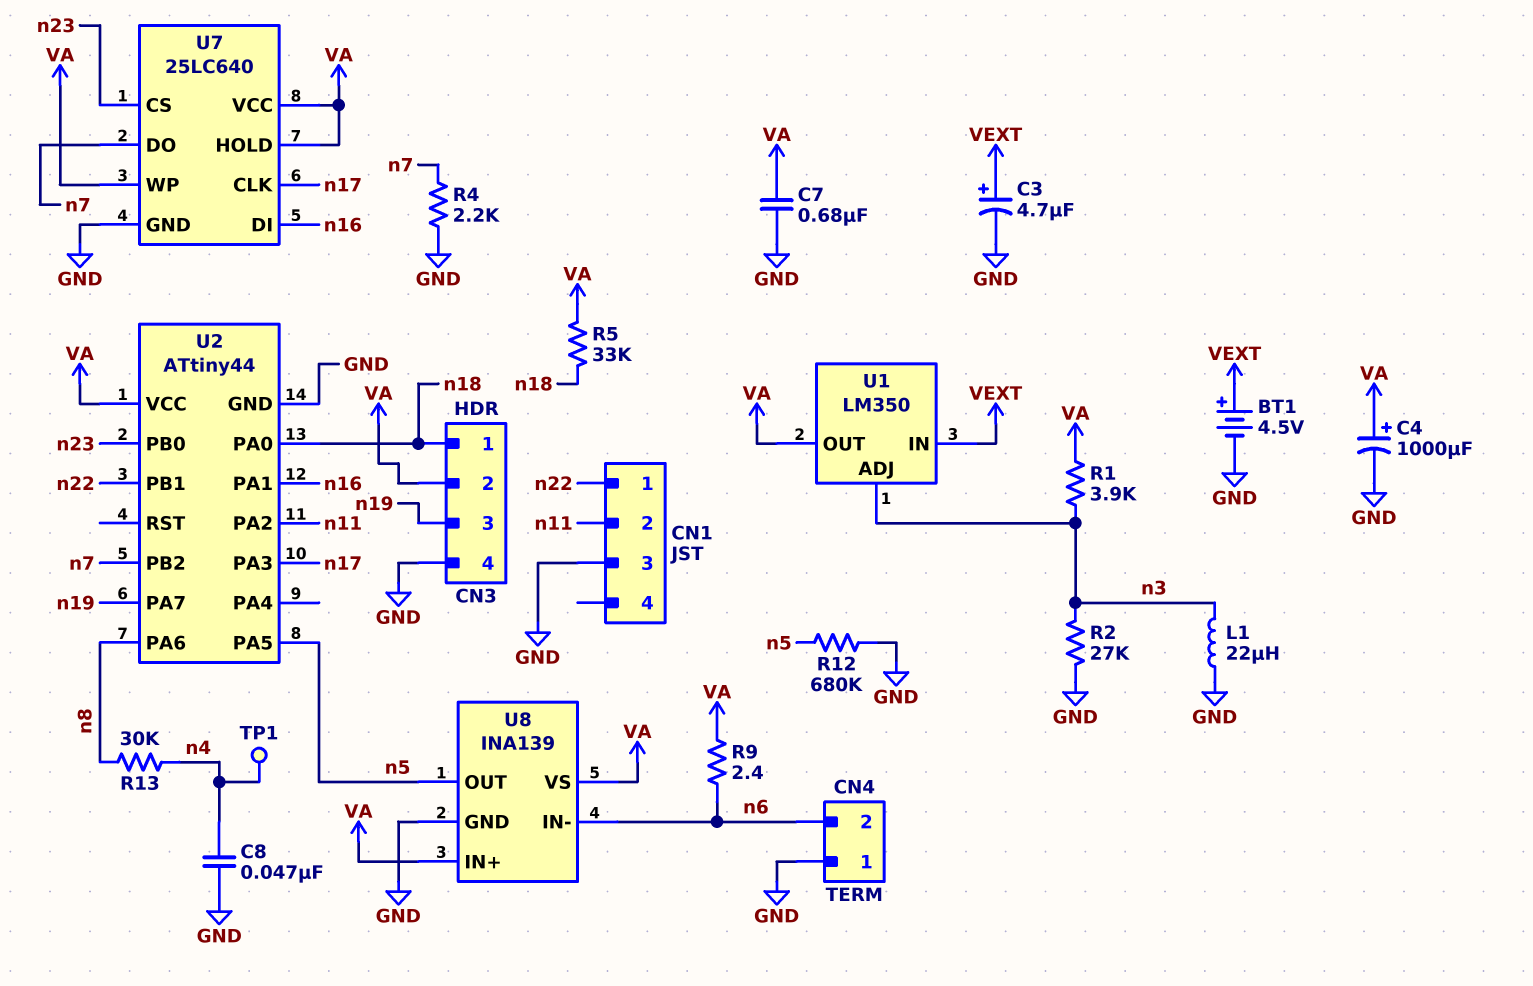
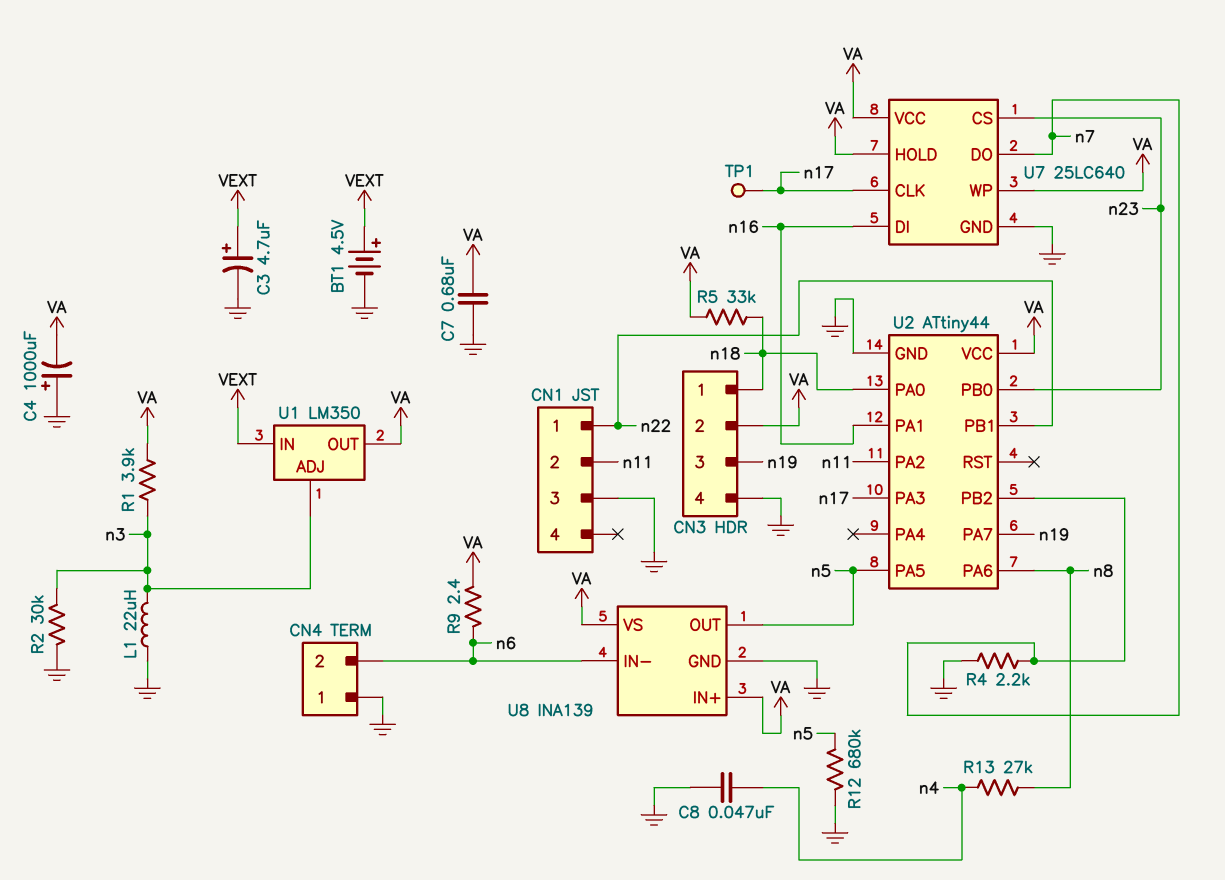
C4: 1000uF (plus VA, minus GND) -> 1000uF (plus GND, minus VA)
R2: 27k (GND, n3) -> 30k (GND, n3)
R13: 30k (n4, n8) -> 27k (n4, n8)
TP1: test point (n4) -> test point (n17)

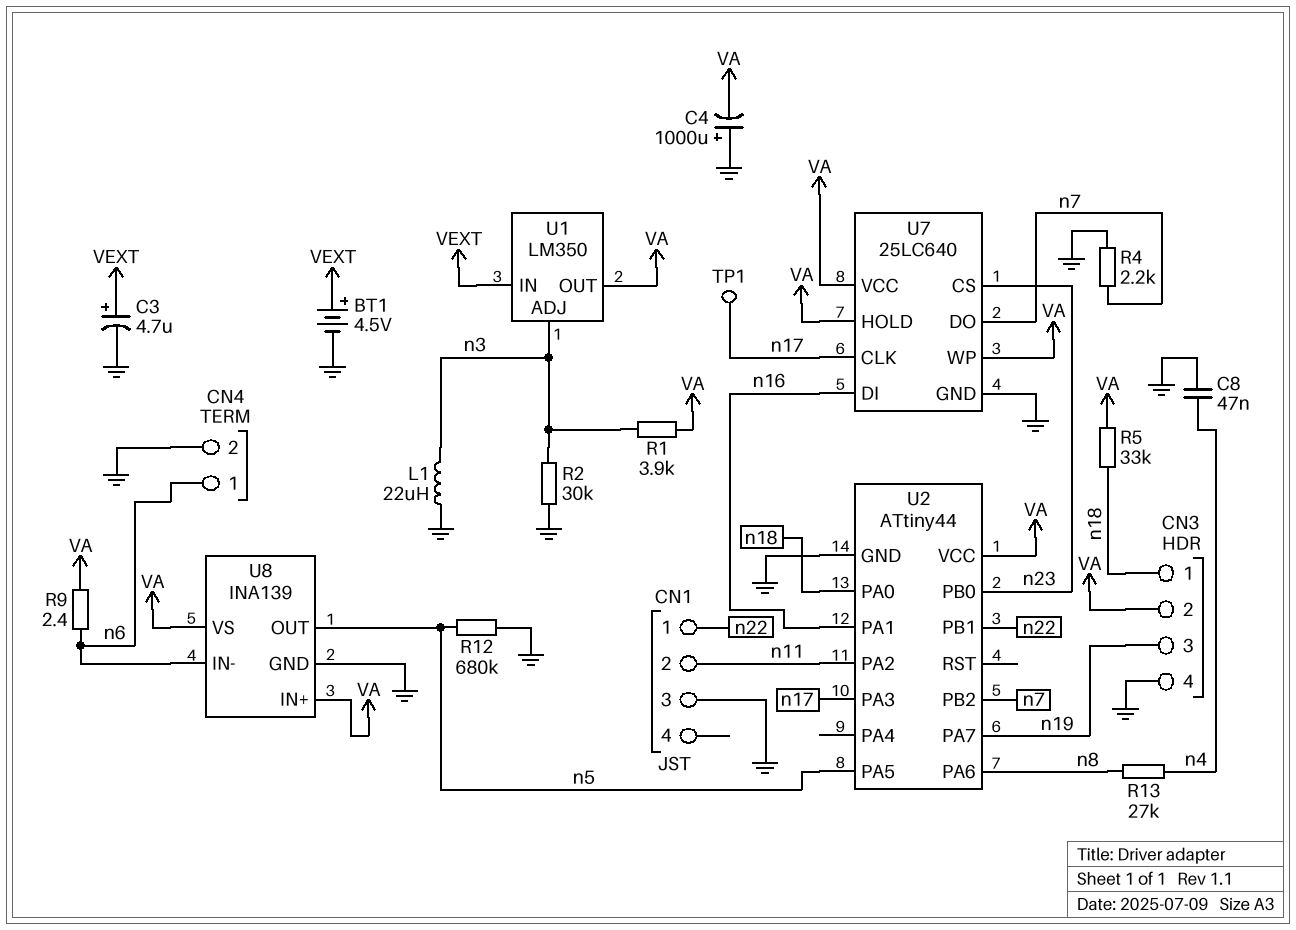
C7: 680nF (GND, VA) -> none
CN4 pin 1: GND -> n6
CN4 pin 2: n6 -> GND

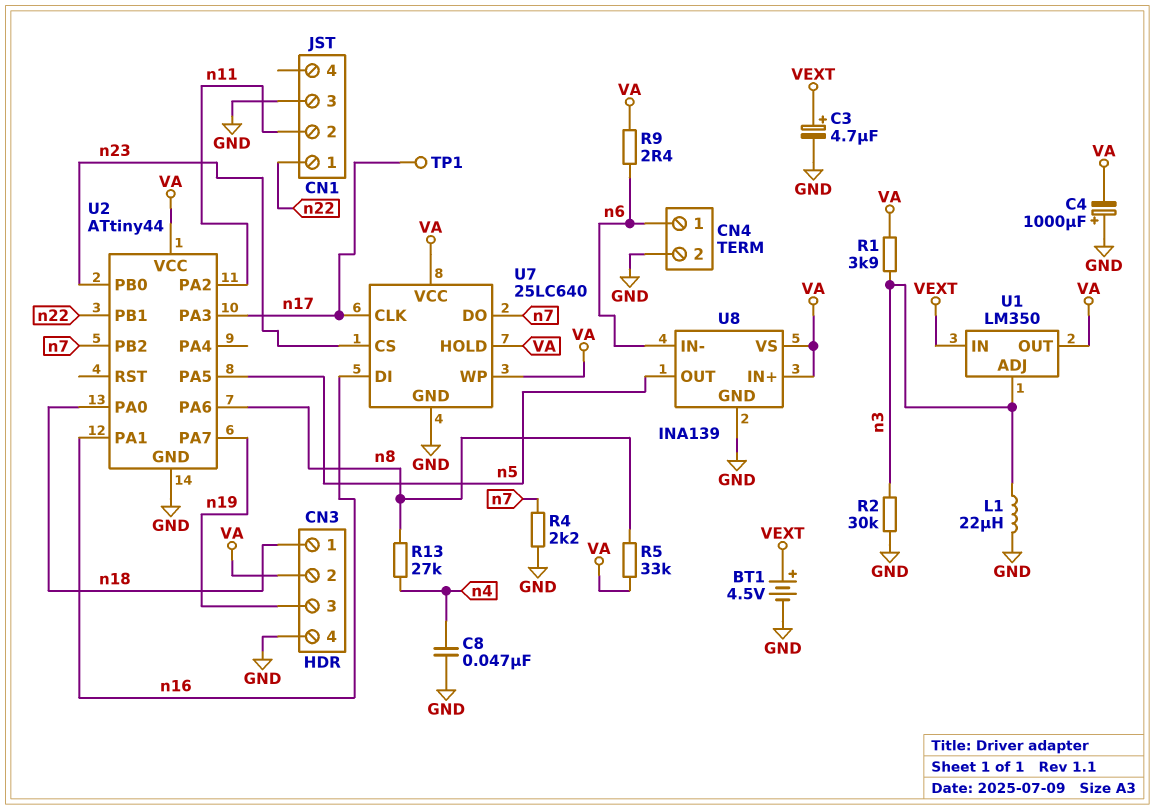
R5: 33k (VA, n18) -> 33k (VA, n8)
R12: 680k (GND, n5) -> none

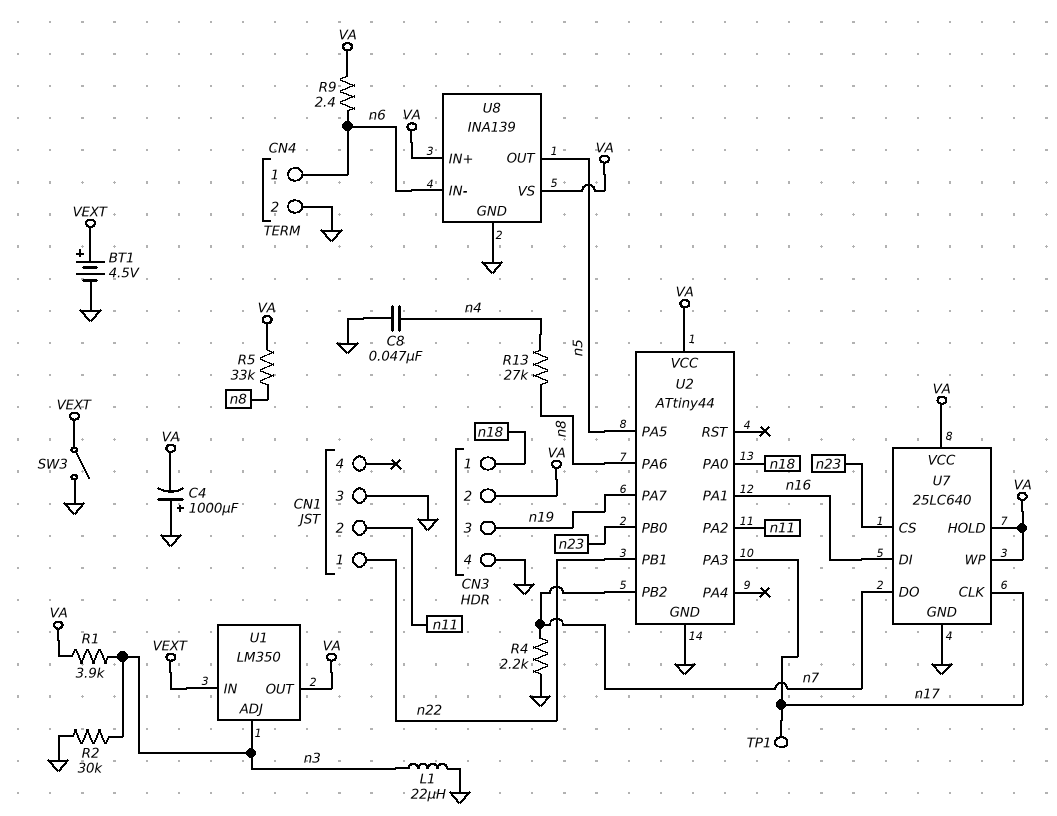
C3: 4.7uF (plus VEXT, minus GND) -> none
SW3: none -> switch (GND, VEXT)

